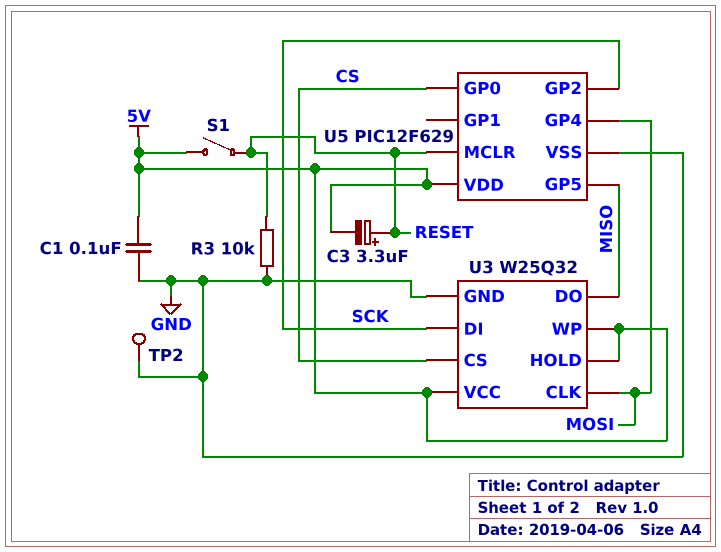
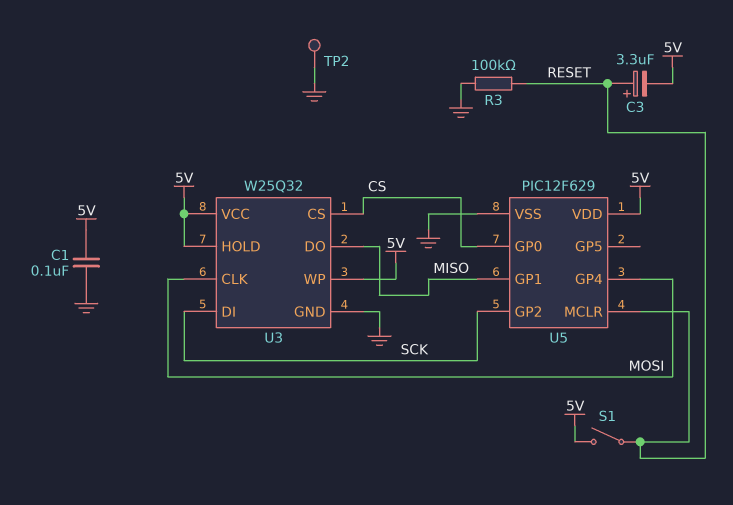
R3: 10k (GND, RESET) -> 100k (GND, RESET)
U5 pin GP1: none -> MISO
U5 pin GP5: MISO -> none

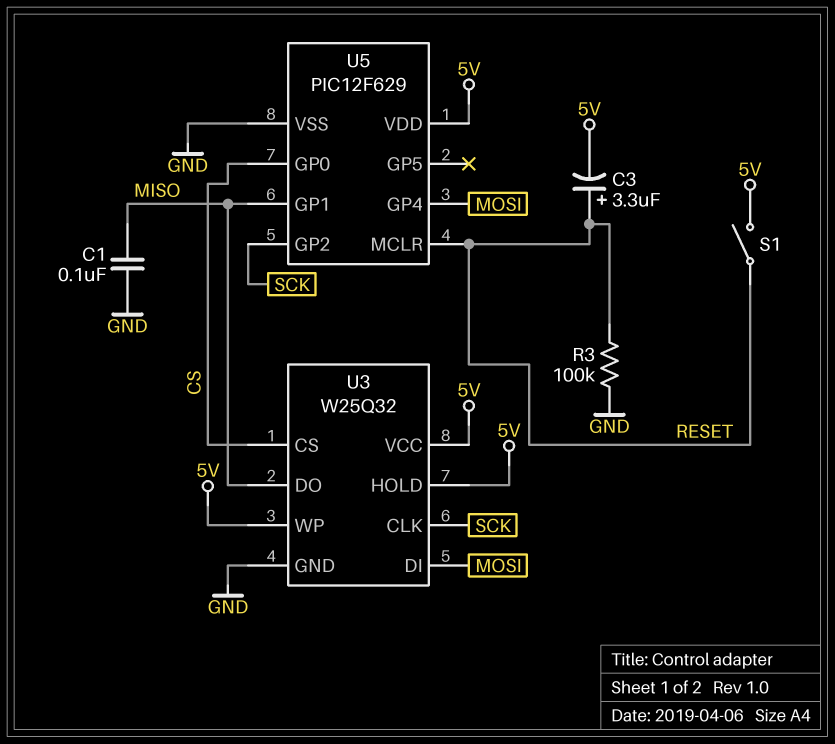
C1: 100nF (5V, GND) -> 100nF (GND, MISO)
TP2: test point (GND) -> none
U3 pin CLK: MOSI -> SCK
U3 pin DI: SCK -> MOSI

